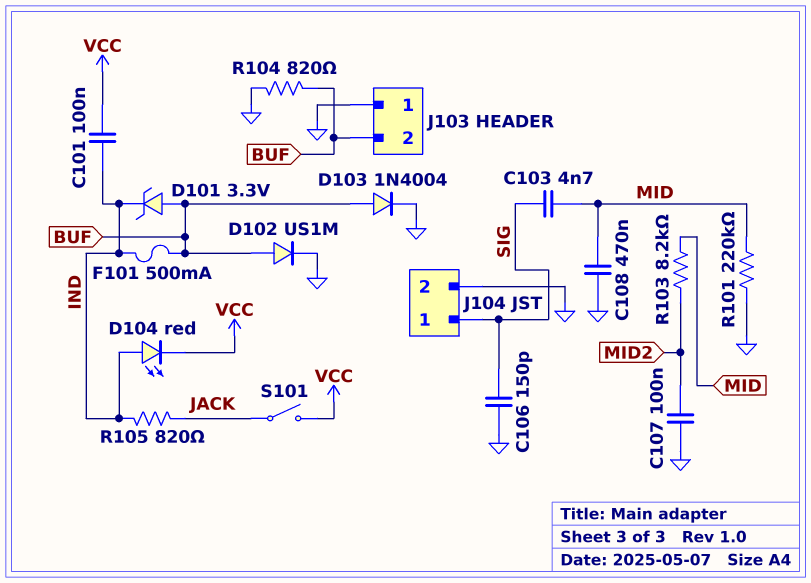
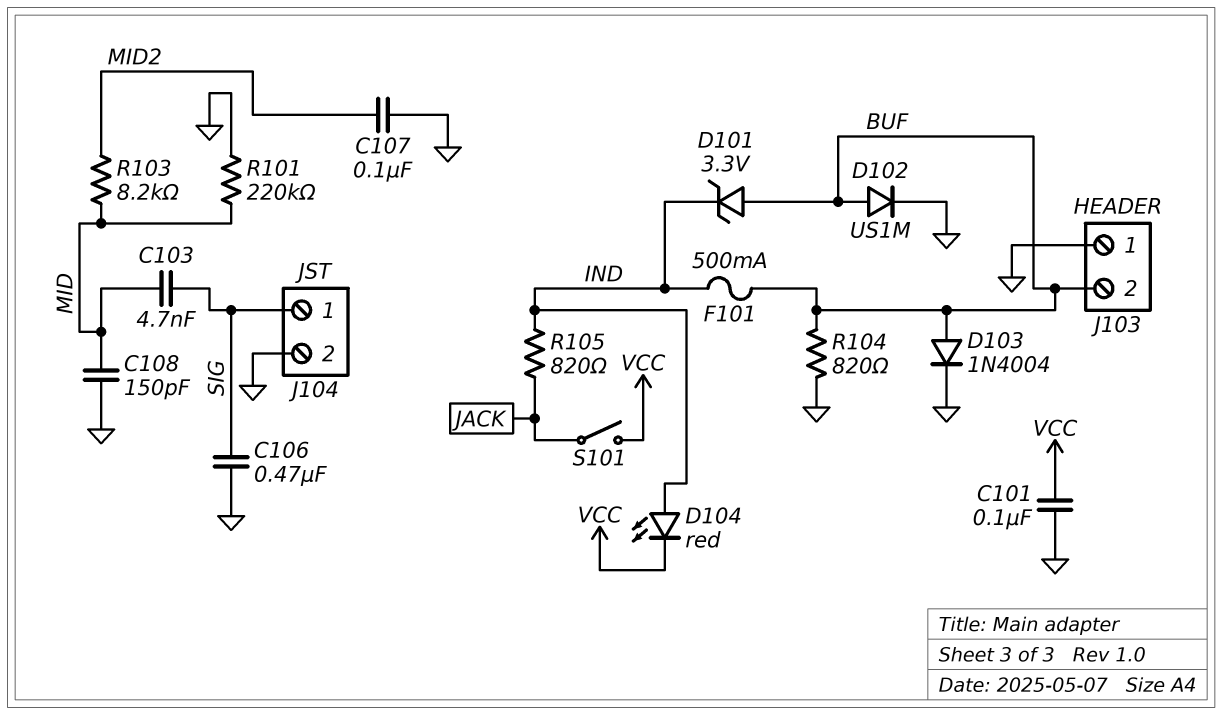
C101: 100nF (IND, VCC) -> 100nF (GND, VCC)
C106: 150pF (GND, SIG) -> 470nF (GND, SIG)
C108: 470nF (GND, MID) -> 150pF (GND, MID)

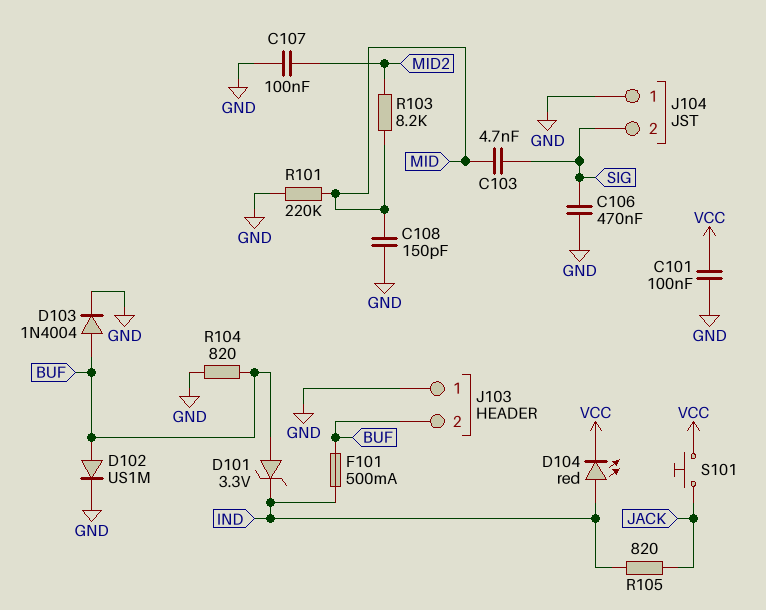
J104 pin 1: SIG -> GND
J104 pin 2: GND -> SIG
S101: switch (JACK, VCC) -> button (JACK, VCC)

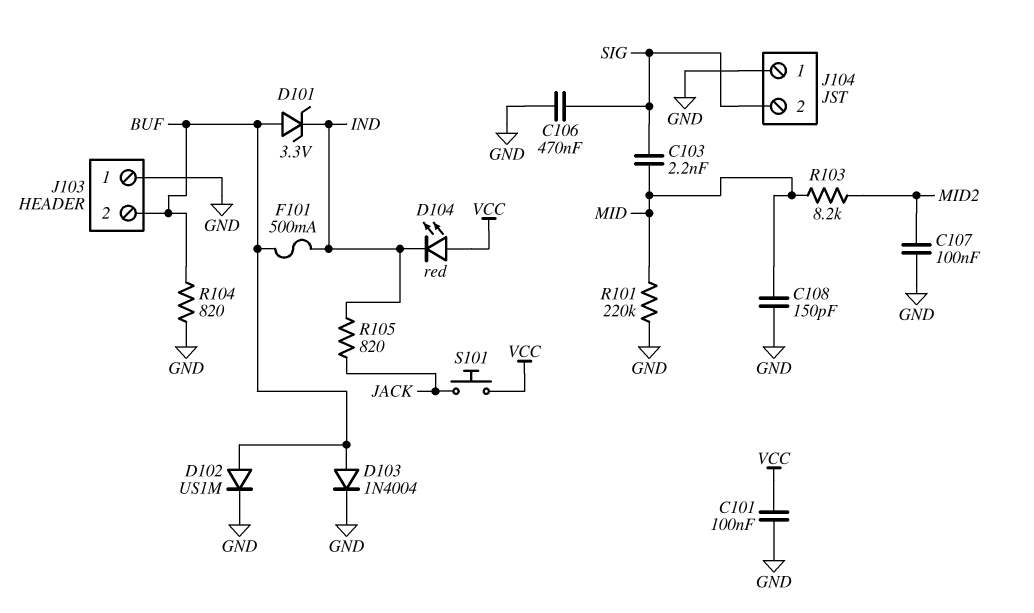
C103: 4.7nF (MID, SIG) -> 2.2nF (MID, SIG)
D104: LED red (A IND, K VCC) -> LED red (A VCC, K IND)

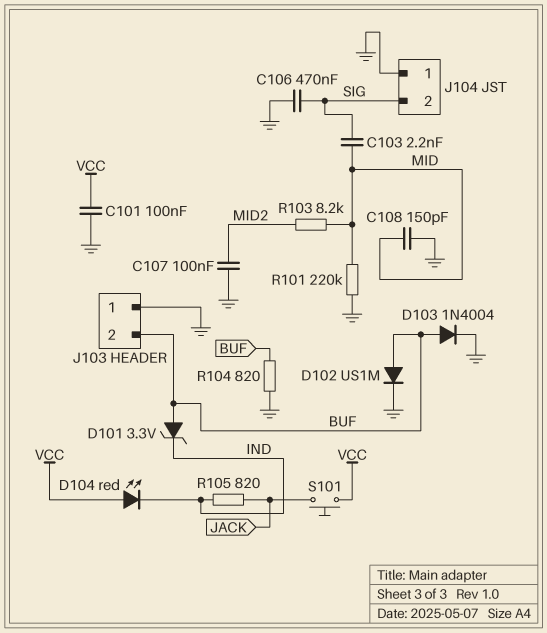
F101: 500mA (BUF, IND) -> none

